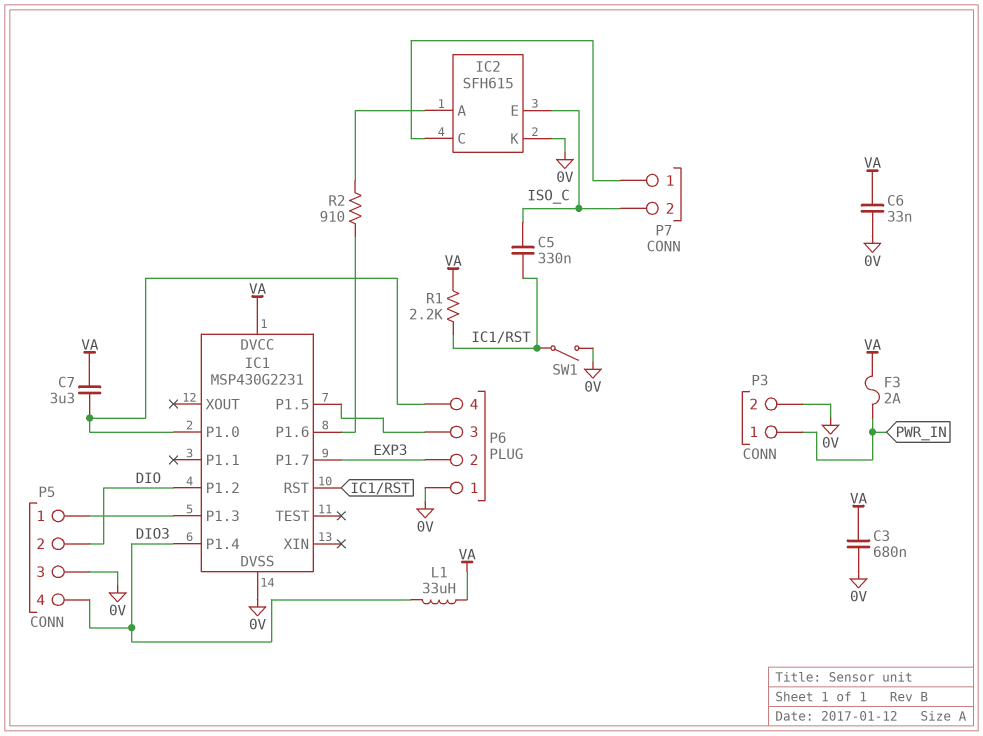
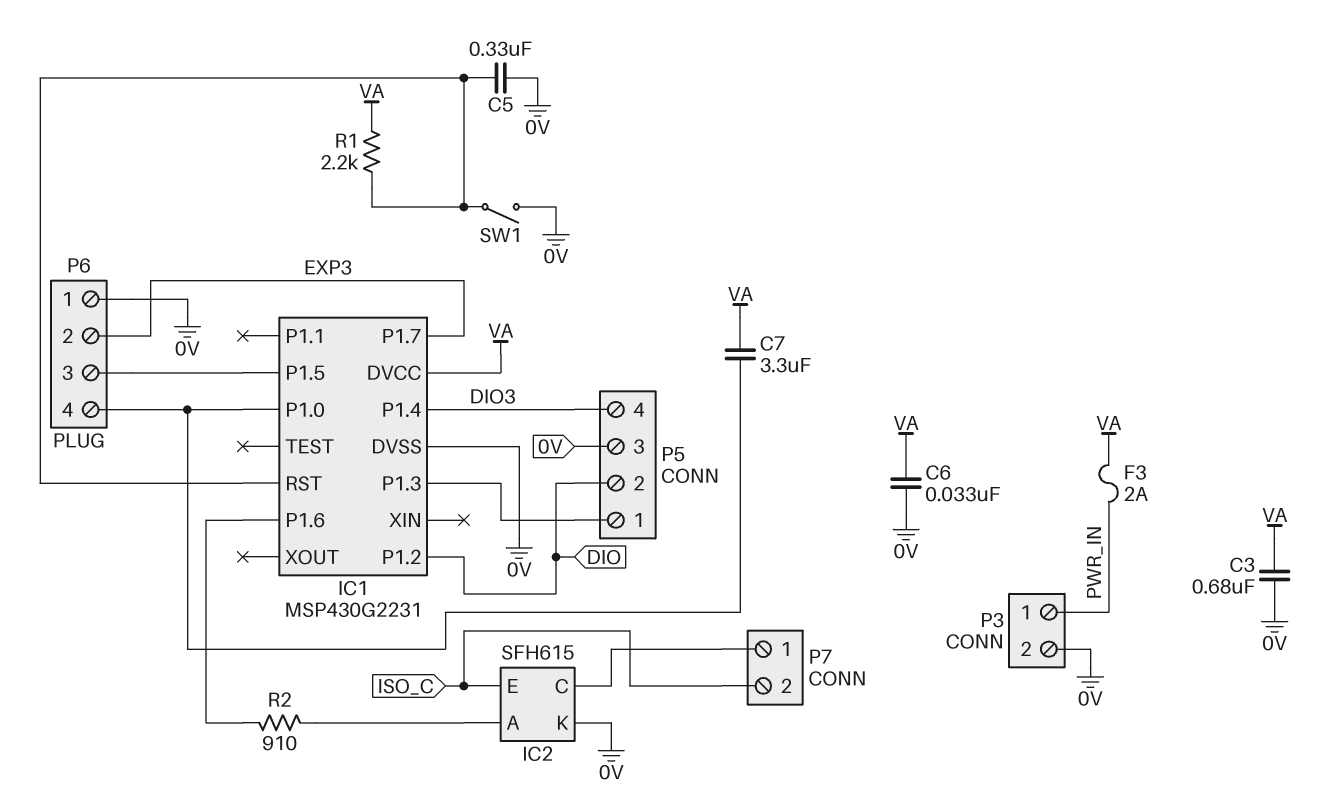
C5: 330nF (IC1/RST, ISO_C) -> 330nF (0V, IC1/RST)
L1: 33uH (DIO3, VA) -> none

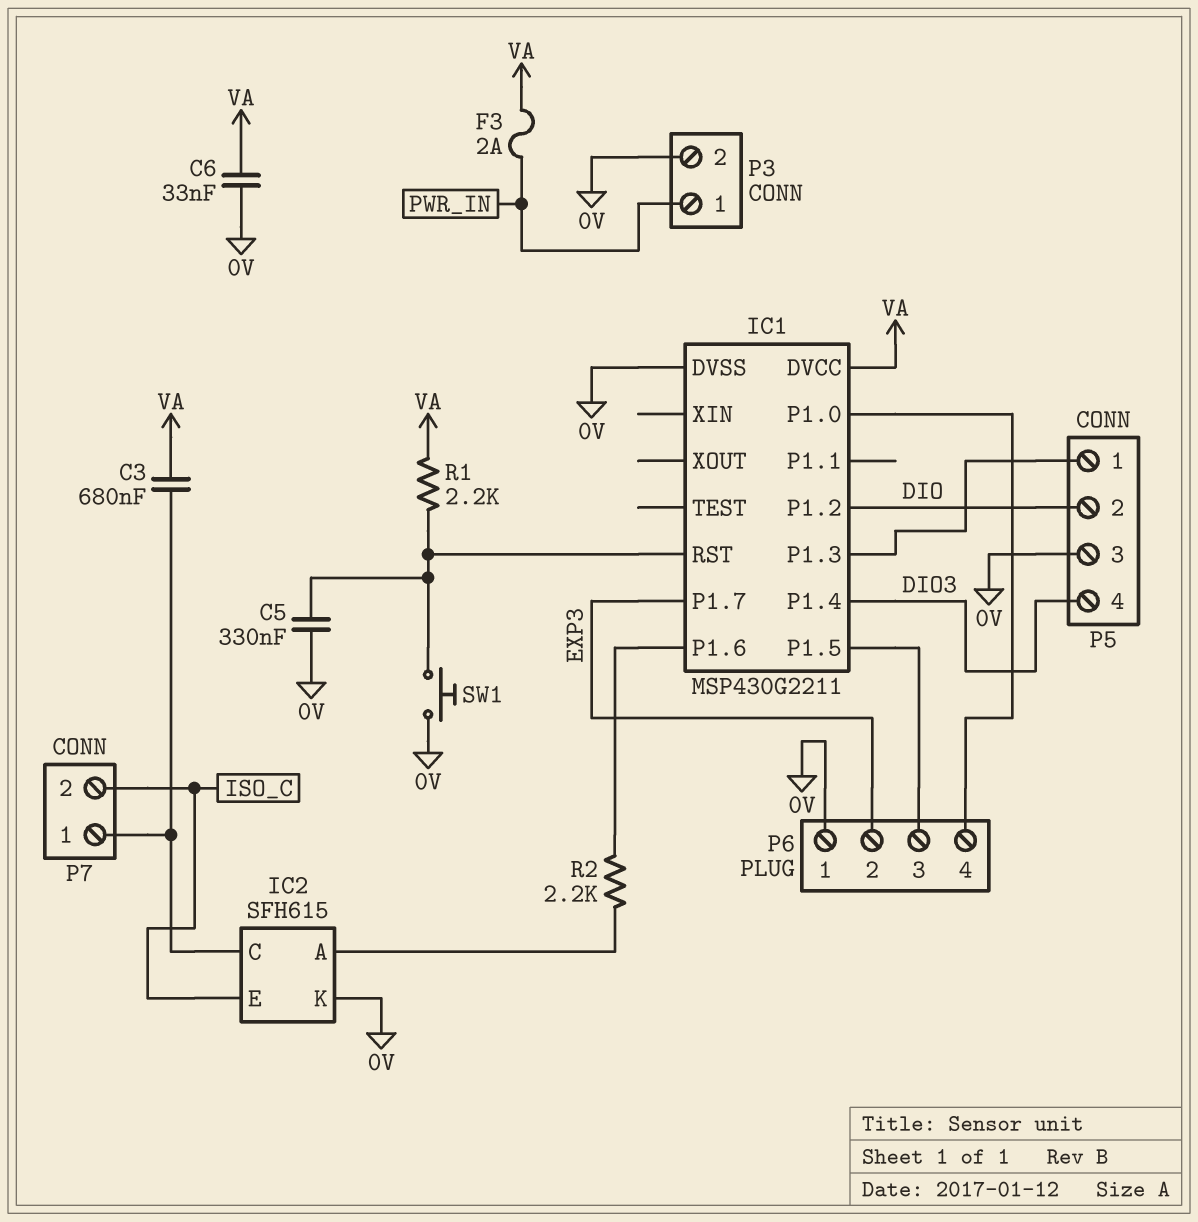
C3: 680nF (0V, VA) -> 680nF (IC2/C, VA)
C7: 3.3uF (IC1/P1.0, VA) -> none
IC1: MSP430G2231 -> MSP430G2211
R2: 910 (IC1/P1.6, IC2/A) -> 2.2k (IC1/P1.6, IC2/A)
SW1: switch (0V, IC1/RST) -> button (0V, IC1/RST)

